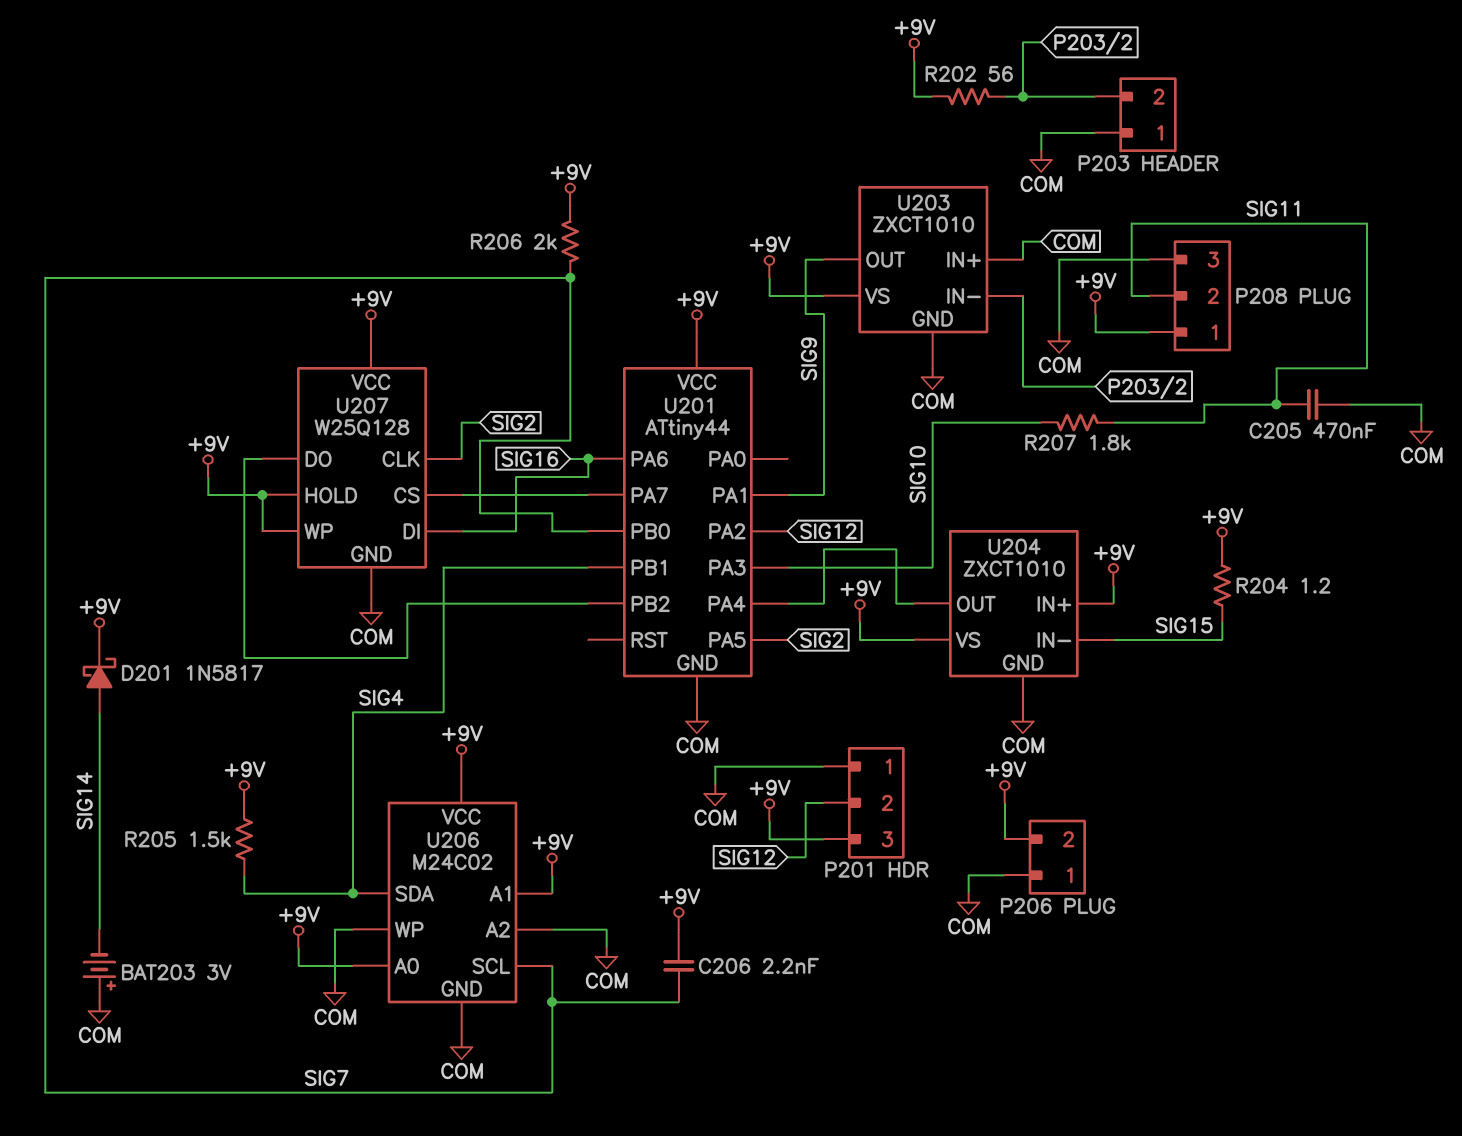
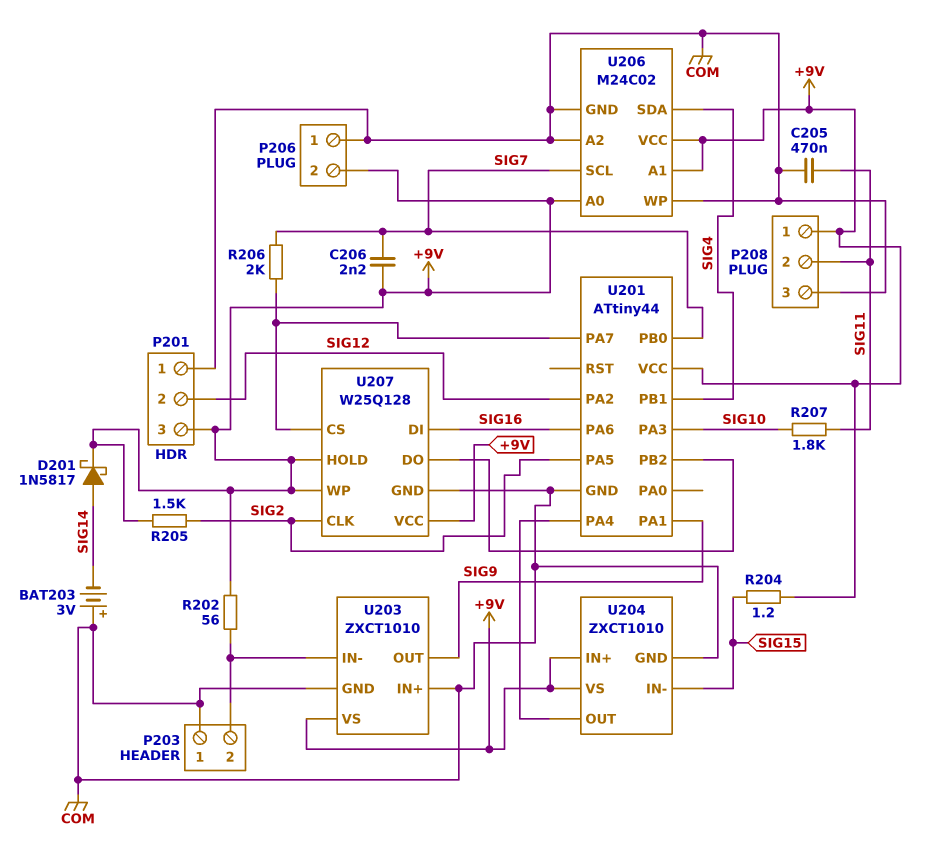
R205: 1.5k (+9V, SIG4) -> 1.5k (+9V, SIG2)
R206: 2k (+9V, SIG7) -> 2k (SIG7, U201/PA7)

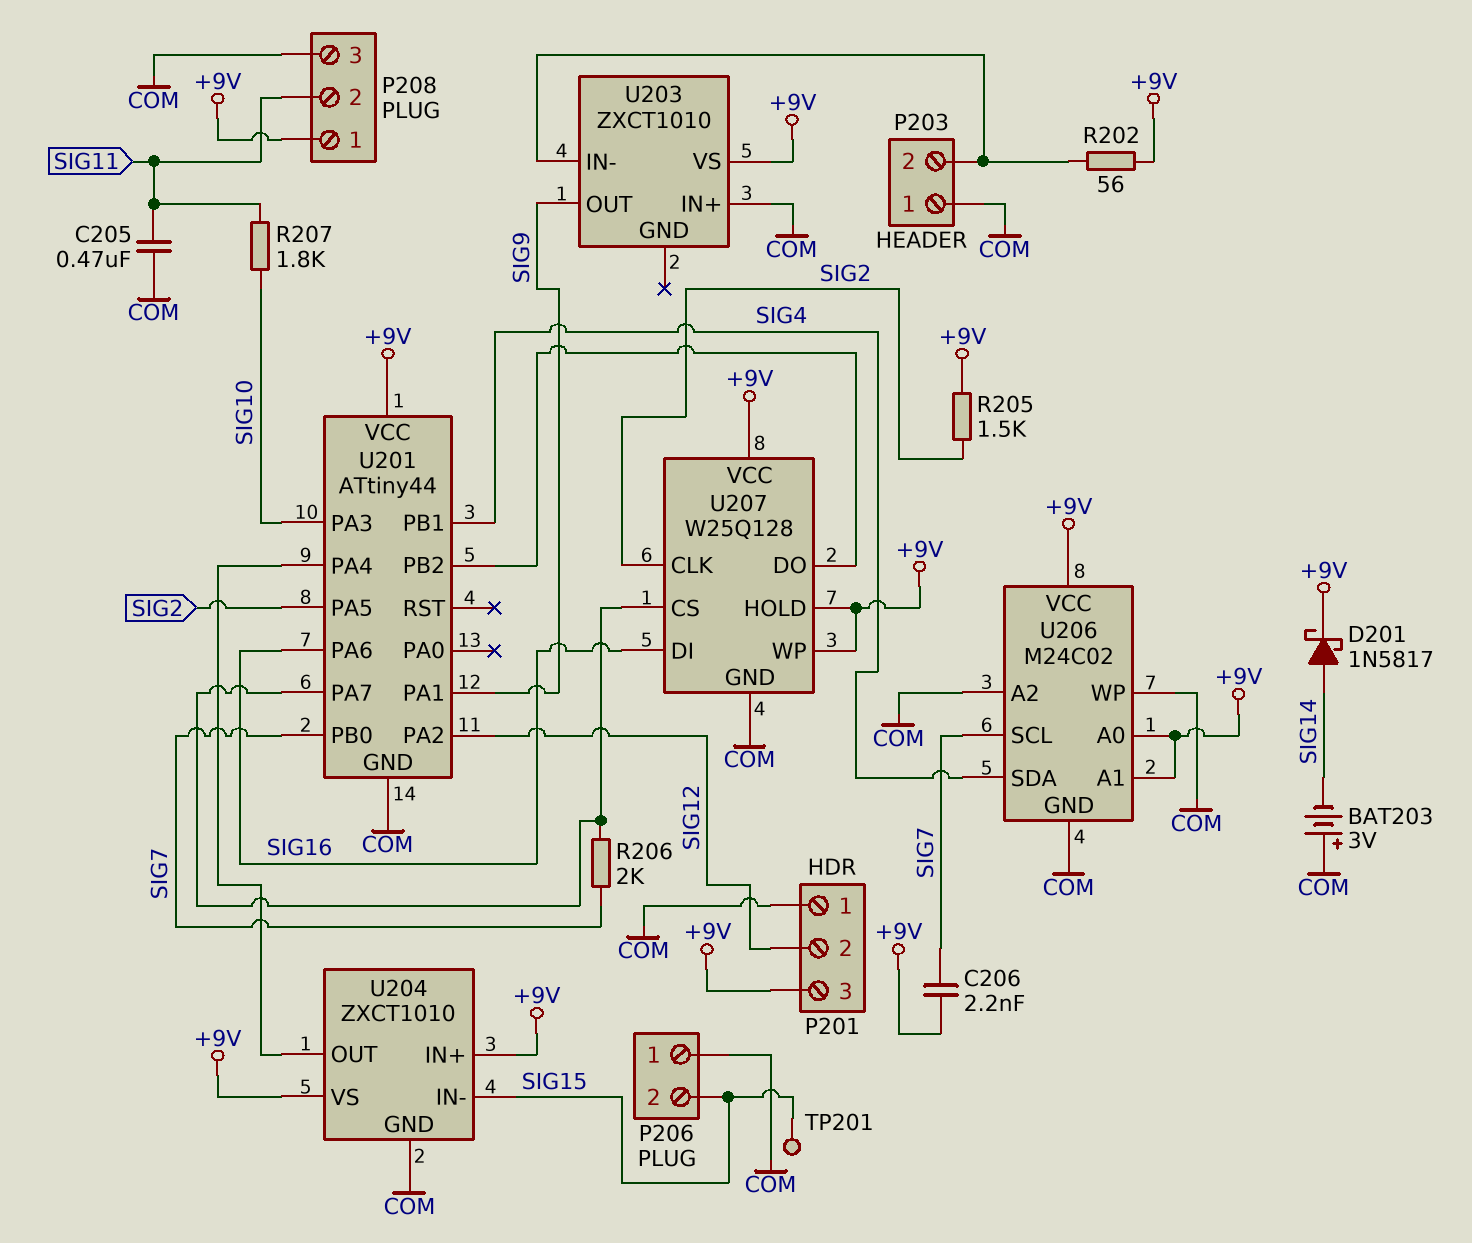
P206 pin 2: +9V -> SIG15
R204: 1.2 (+9V, SIG15) -> none
TP201: none -> test point (SIG15)
U203 pin GND: COM -> none

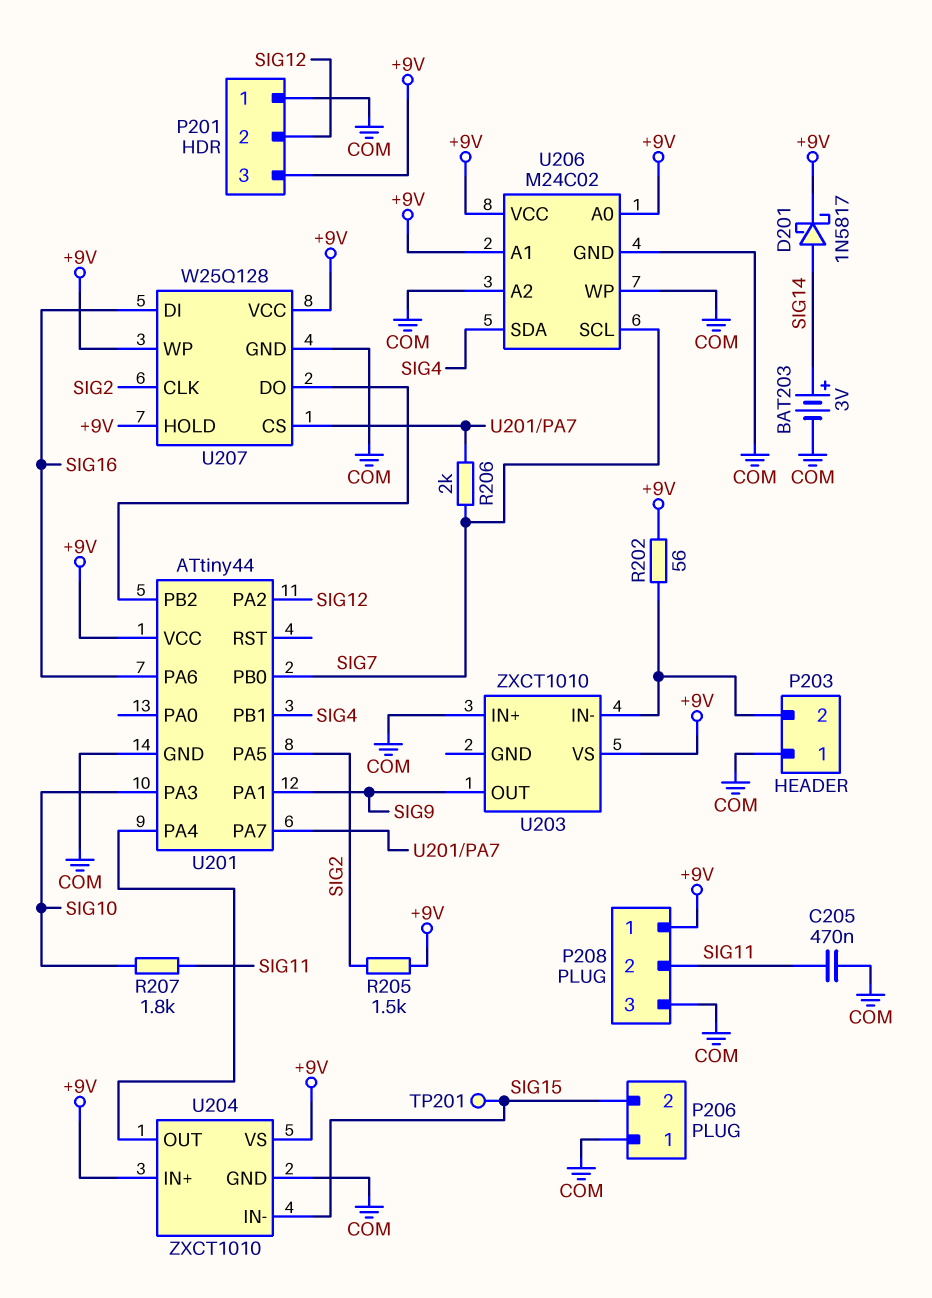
BAT203: 3V (plus COM, minus SIG14) -> 3V (plus SIG14, minus COM)
C206: 2.2nF (+9V, SIG7) -> none

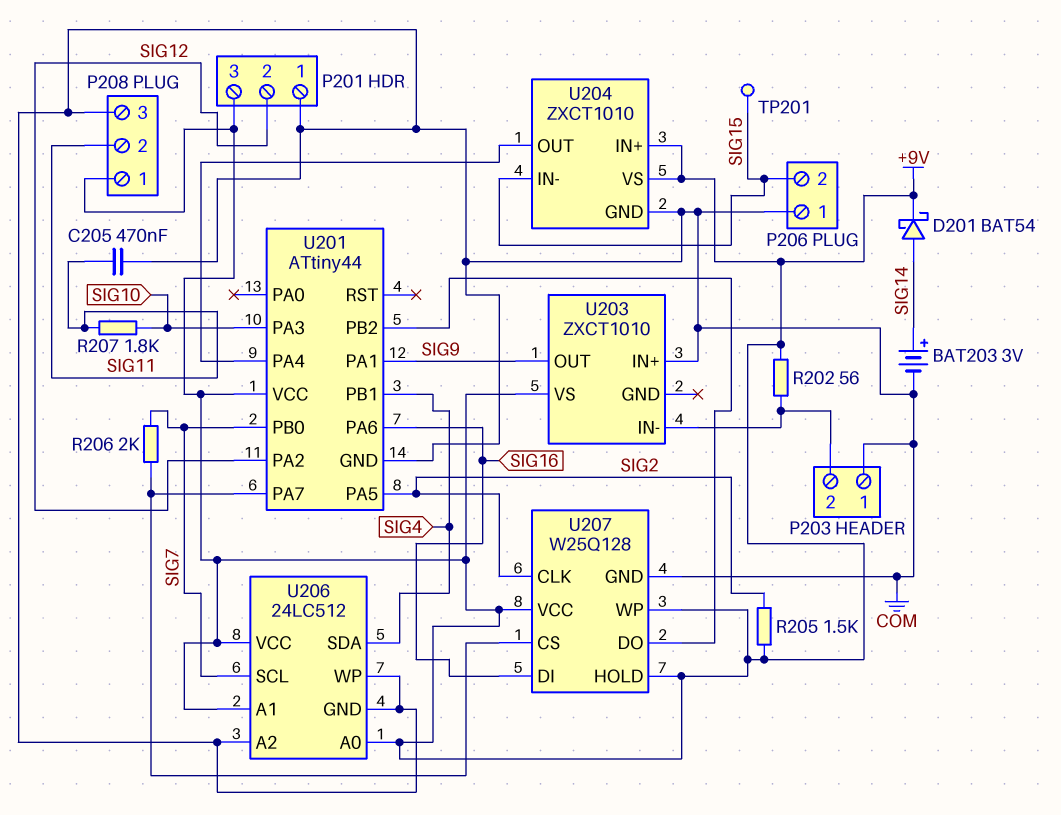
D201: schottky 1N5817 (A SIG14, K +9V) -> schottky BAT54 (A SIG14, K +9V)
U206: M24C02 -> 24LC512

